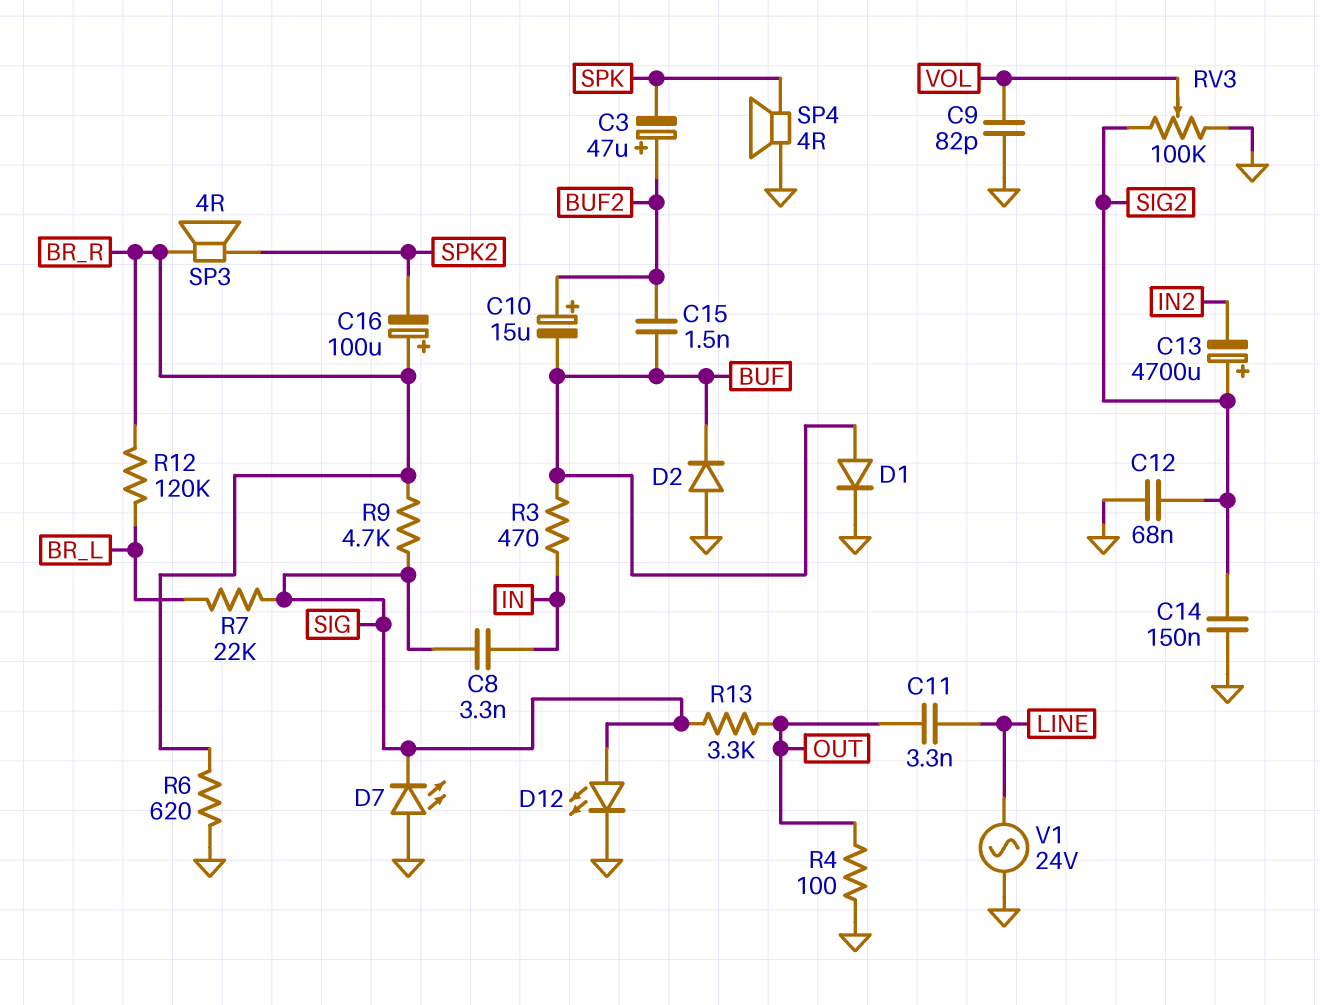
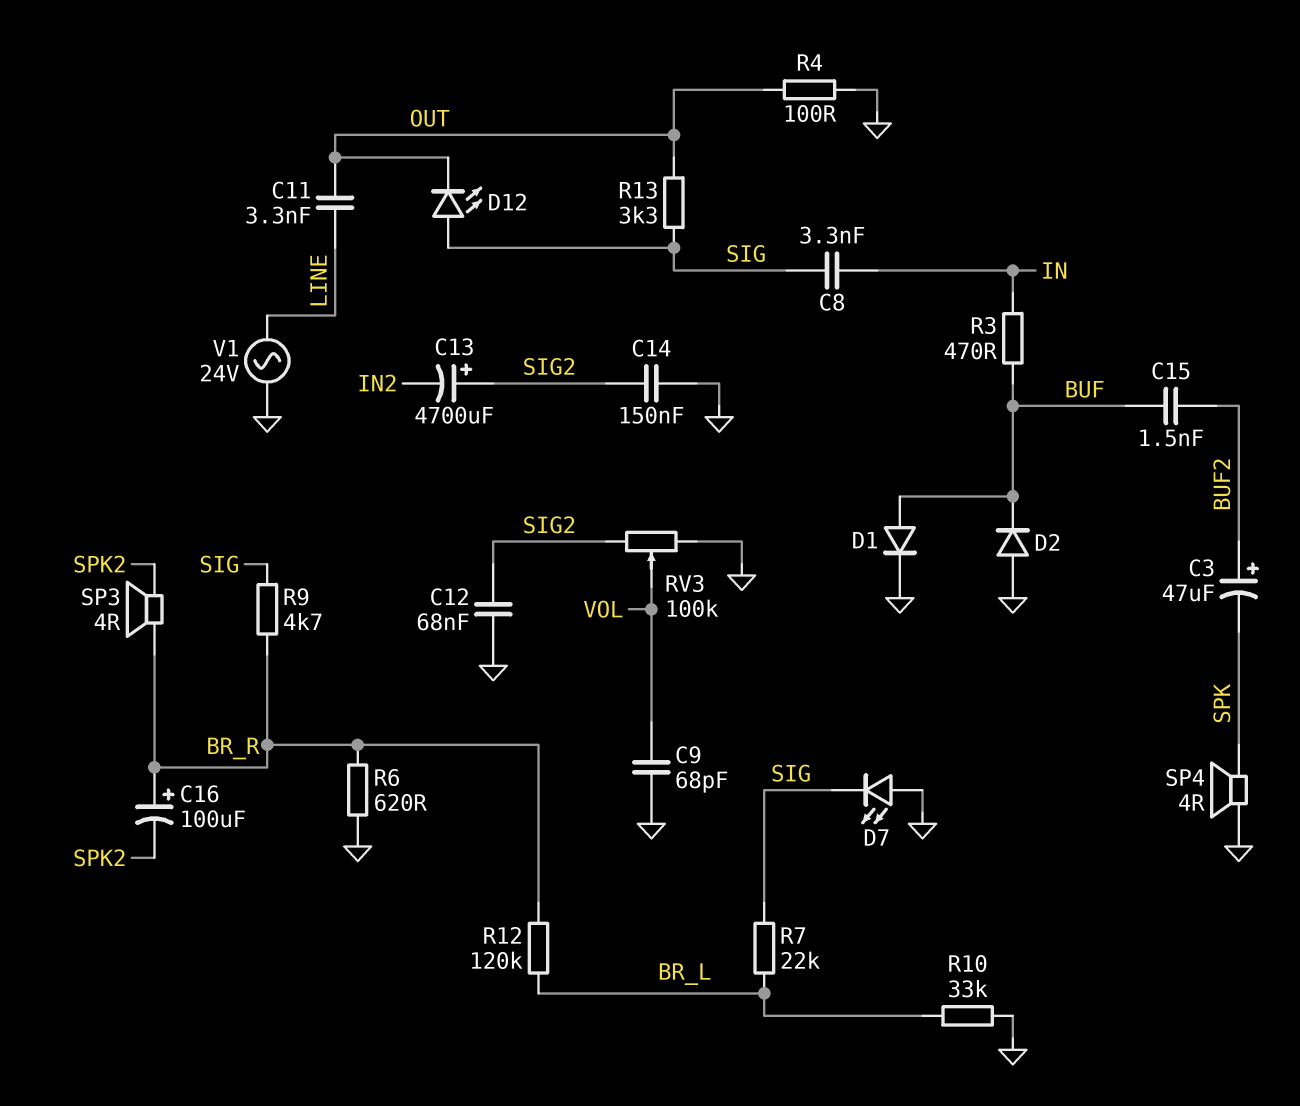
C9: 82pF (GND, VOL) -> 68pF (GND, VOL)
C10: 15uF (plus BUF2, minus BUF) -> none
D12: LED (A SIG, K GND) -> LED (A SIG, K OUT)
R10: none -> 33k (BR_L, GND)

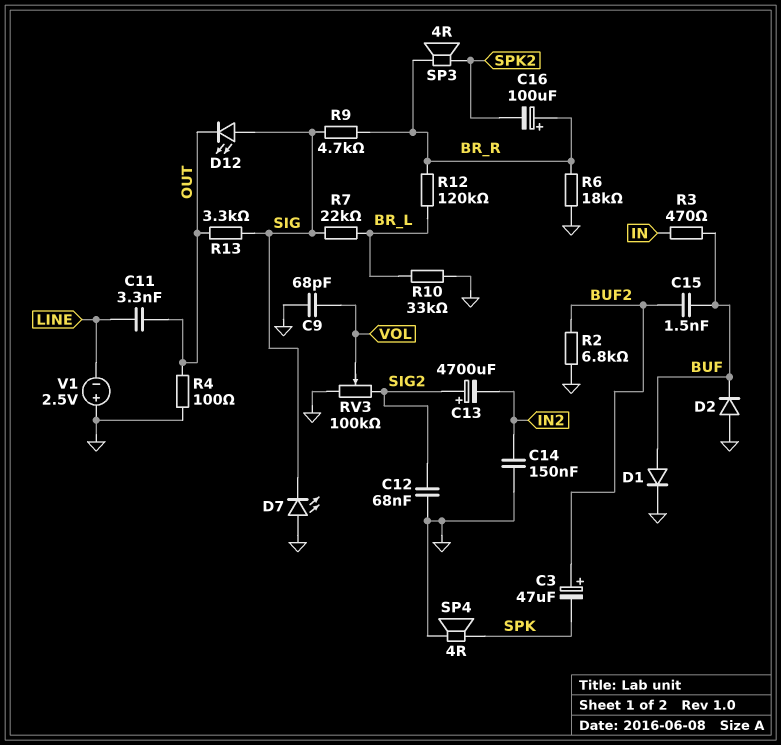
C8: 3.3nF (IN, SIG) -> none
C14: 150nF (GND, SIG2) -> 150nF (GND, IN2)
R2: none -> 6.8k (BUF2, GND)
R6: 620 (BR_R, GND) -> 18k (BR_R, GND)
V1: AC 24V (GND, LINE) -> 2.5V (plus GND, minus LINE)

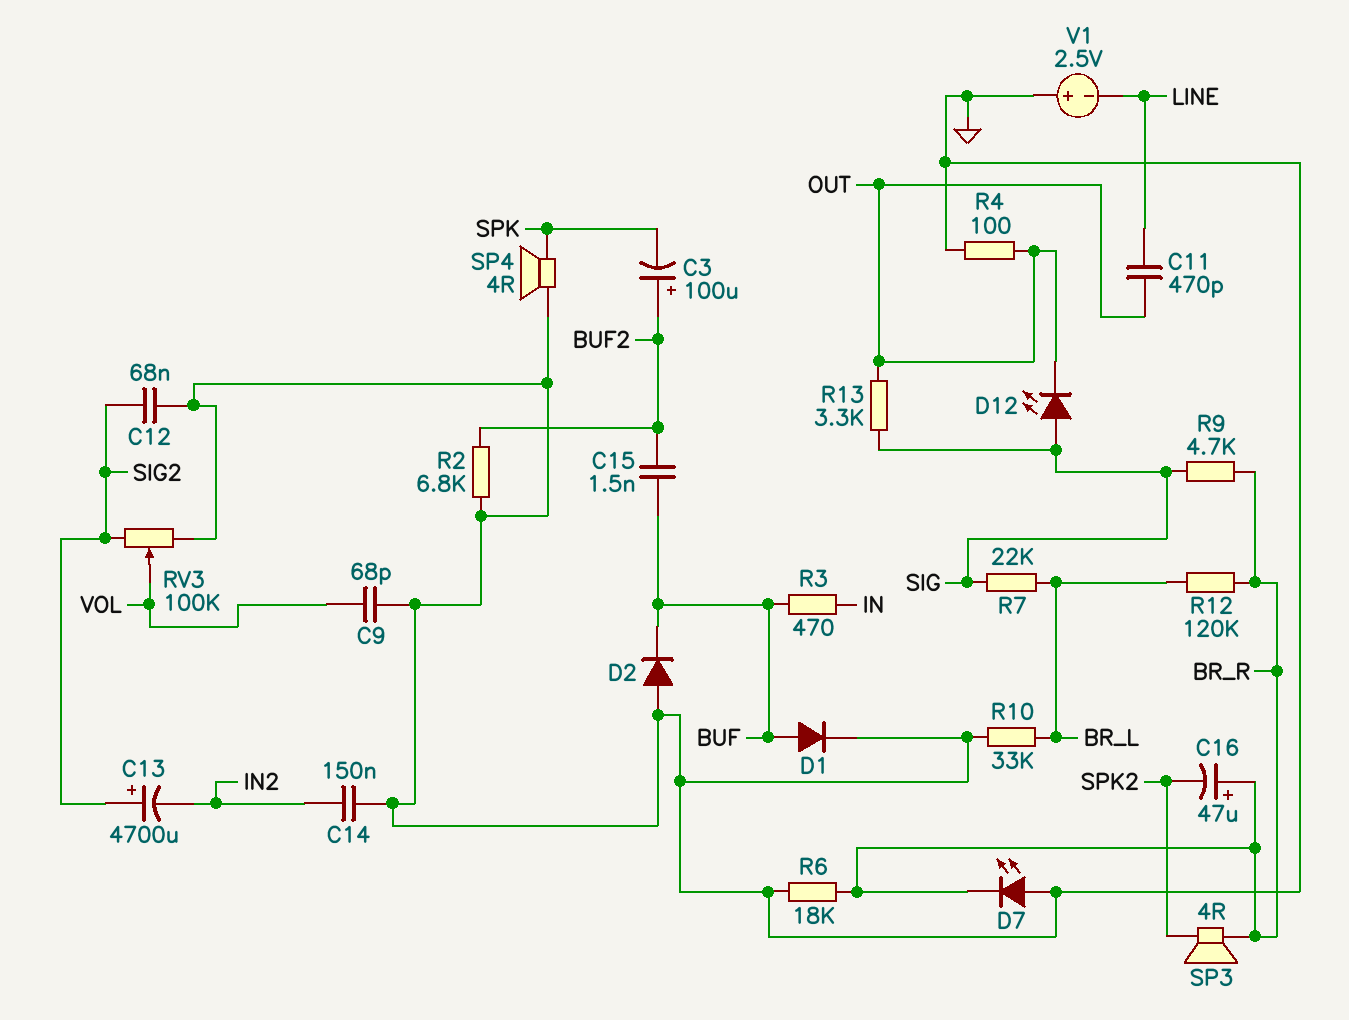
C3: 47uF (plus BUF2, minus SPK) -> 100uF (plus BUF2, minus SPK)
C11: 3.3nF (LINE, OUT) -> 470pF (LINE, OUT)
C16: 100uF (plus BR_R, minus SPK2) -> 47uF (plus BR_R, minus SPK2)
D7: LED (A GND, K SIG) -> LED (A GND, K BR_R)

